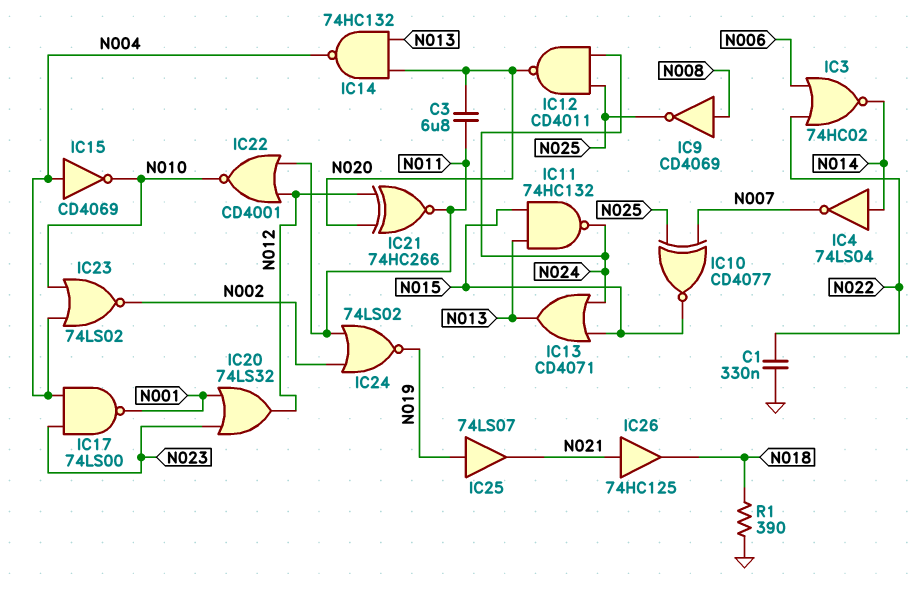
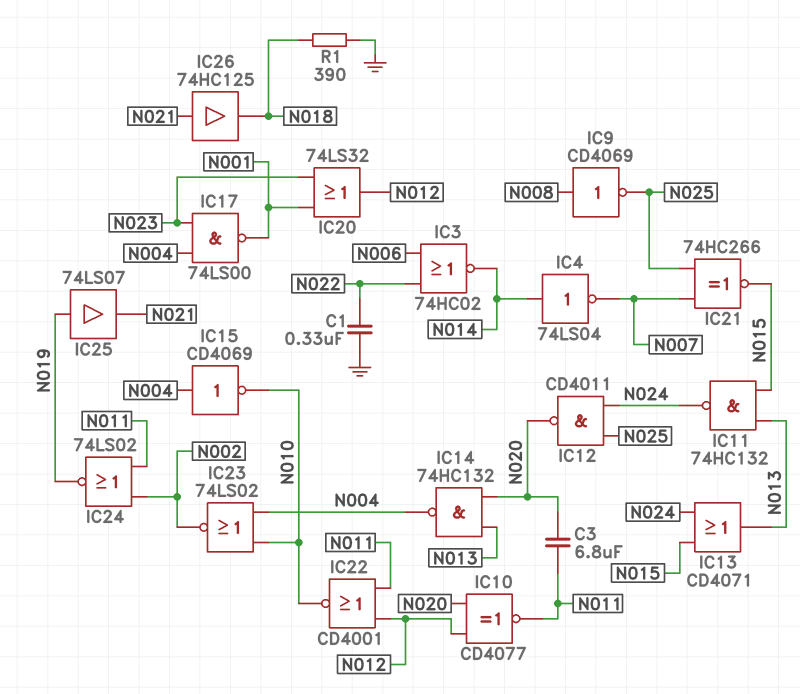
IC10: XNOR CD4077 (in N007, in N025, out N015) -> XNOR CD4077 (in N012, in N020, out N011)
IC21: XNOR 74HC266 (in N012, in N020, out N011) -> XNOR 74HC266 (in N007, in N025, out N015)

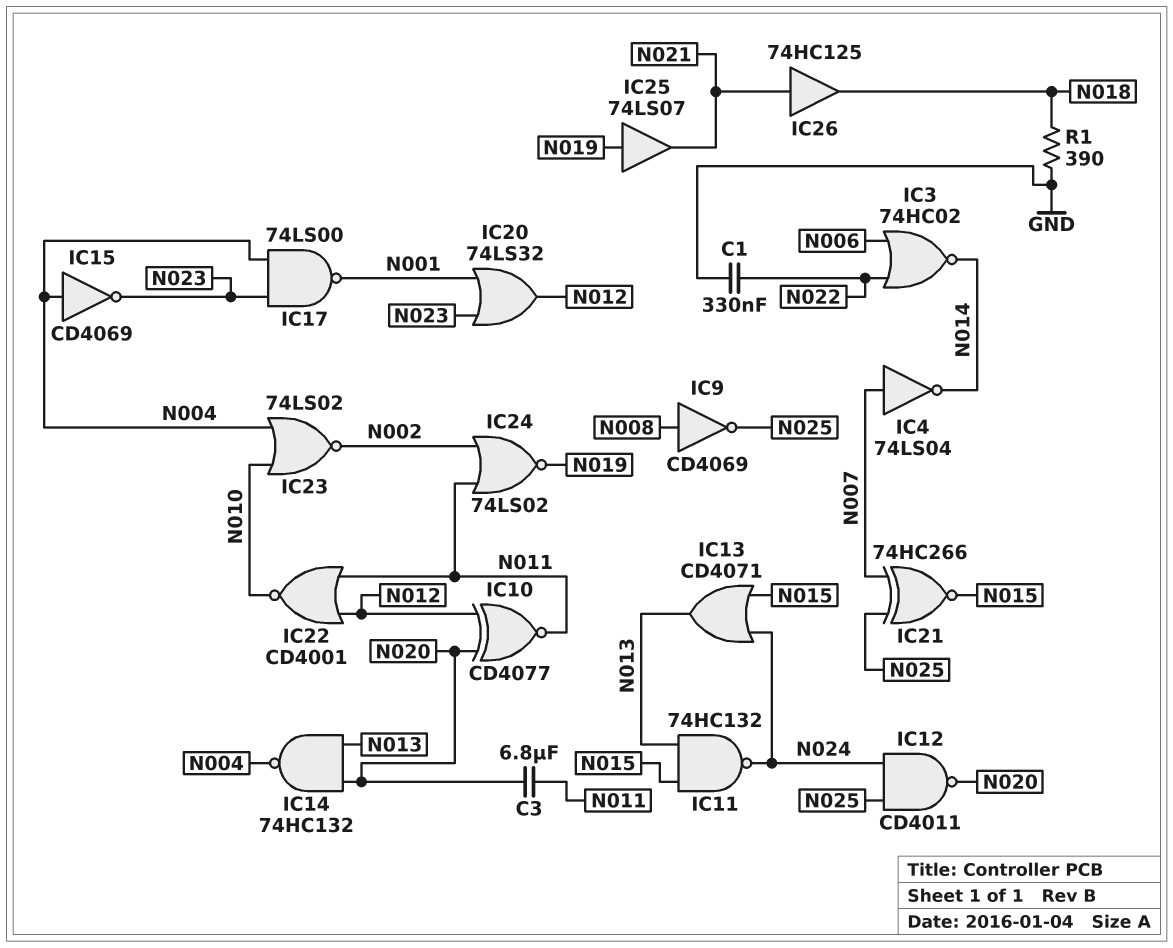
IC4: NOT 74LS04 (in N014, out N007) -> NOT 74LS04 (in N007, out N014)
IC15: NOT CD4069 (in N004, out N010) -> NOT CD4069 (in N004, out N023)

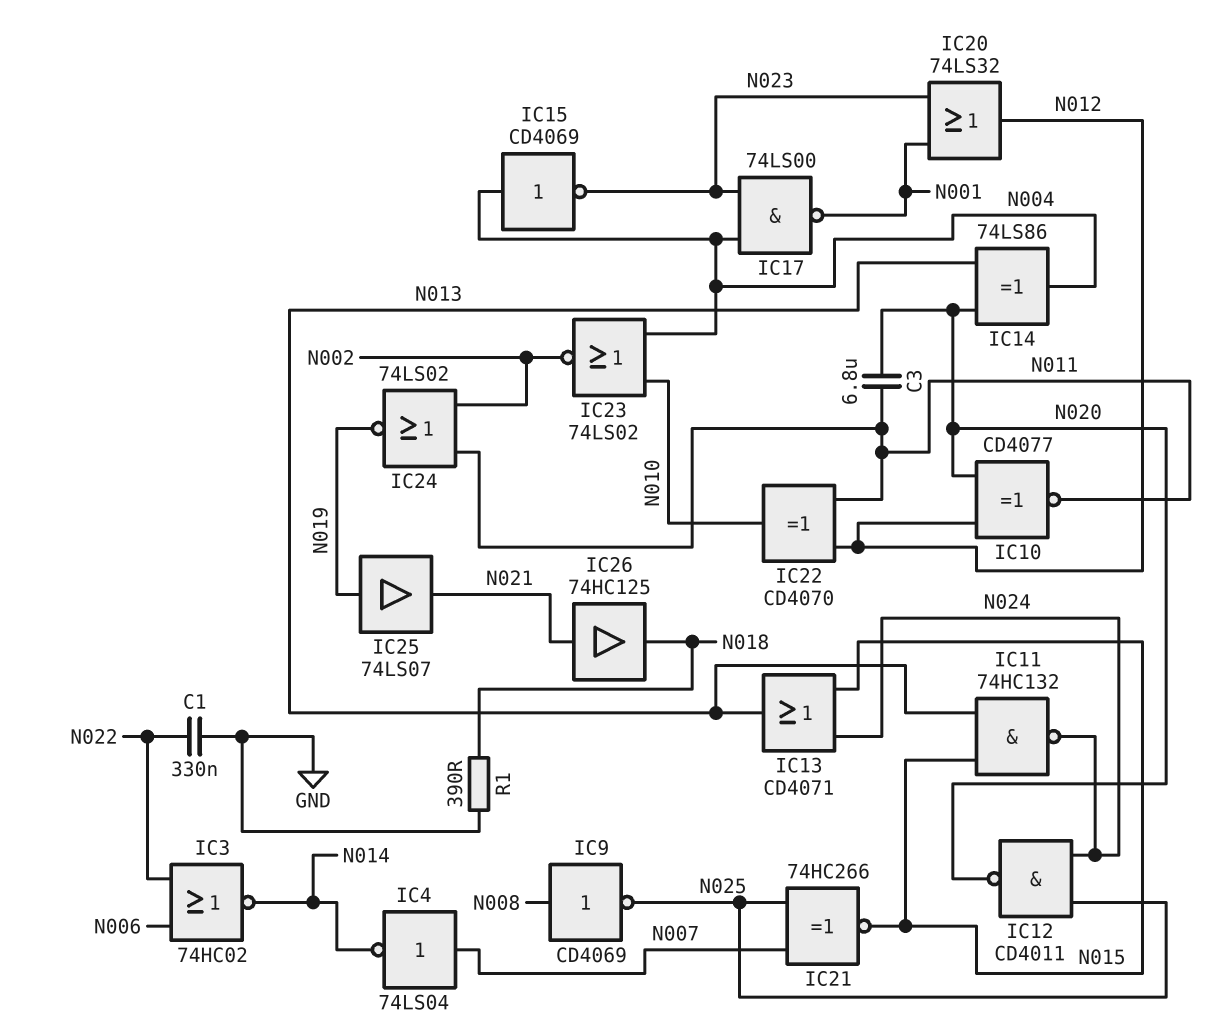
IC14: NAND 74HC132 (in N013, in N020, out N004) -> XOR 74LS86 (in N013, in N020, out N004)
IC22: NOR CD4001 (in N011, in N012, out N010) -> XOR CD4070 (in N011, in N012, out N010)

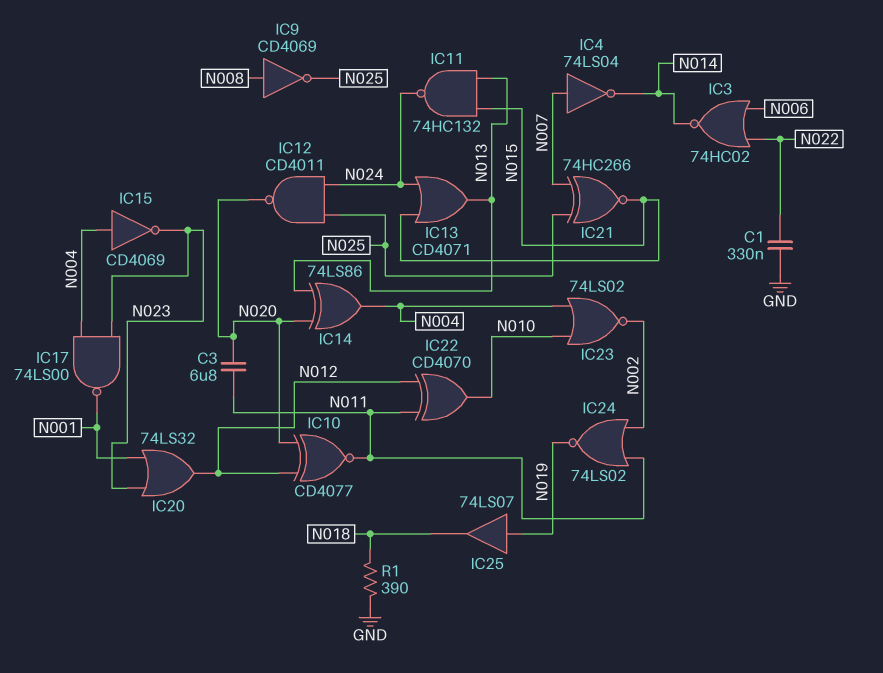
IC25: buffer 74LS07 (in N019, out N021) -> buffer 74LS07 (in N019, out N018)
IC26: buffer 74HC125 (in N021, out N018) -> none

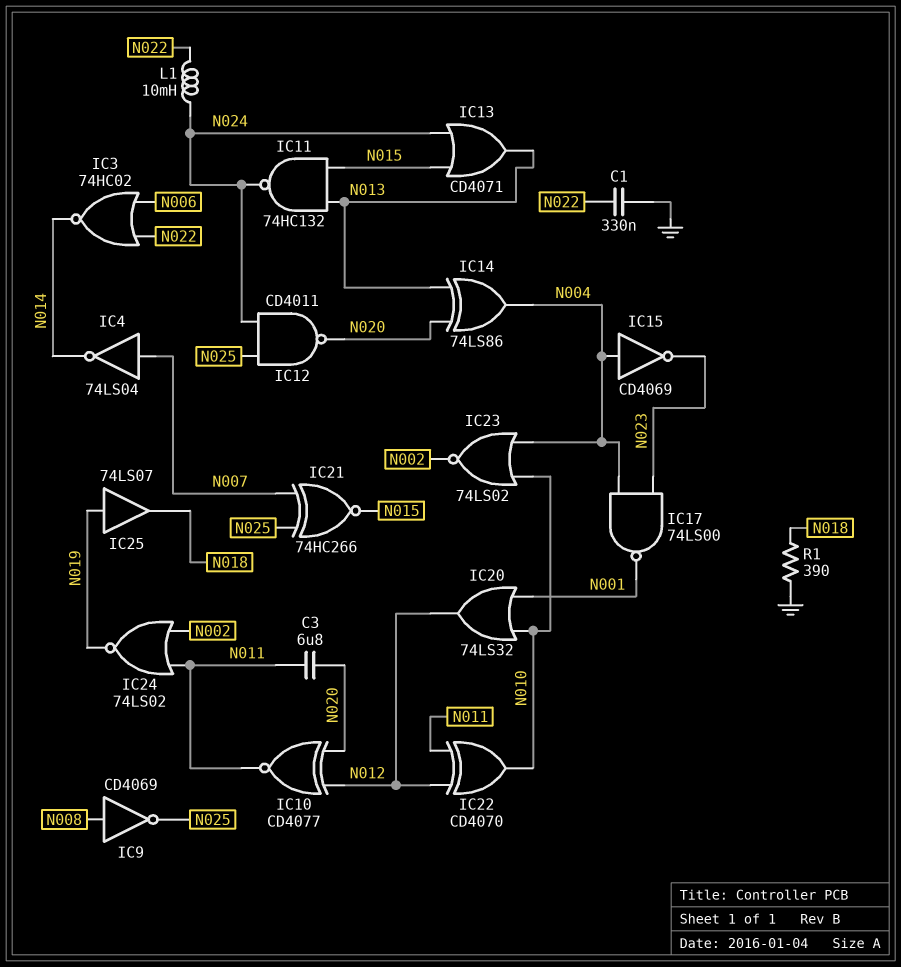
IC20: OR 74LS32 (in N001, in N023, out N012) -> OR 74LS32 (in N001, in N010, out N012)
L1: none -> 10mH (N022, N024)

